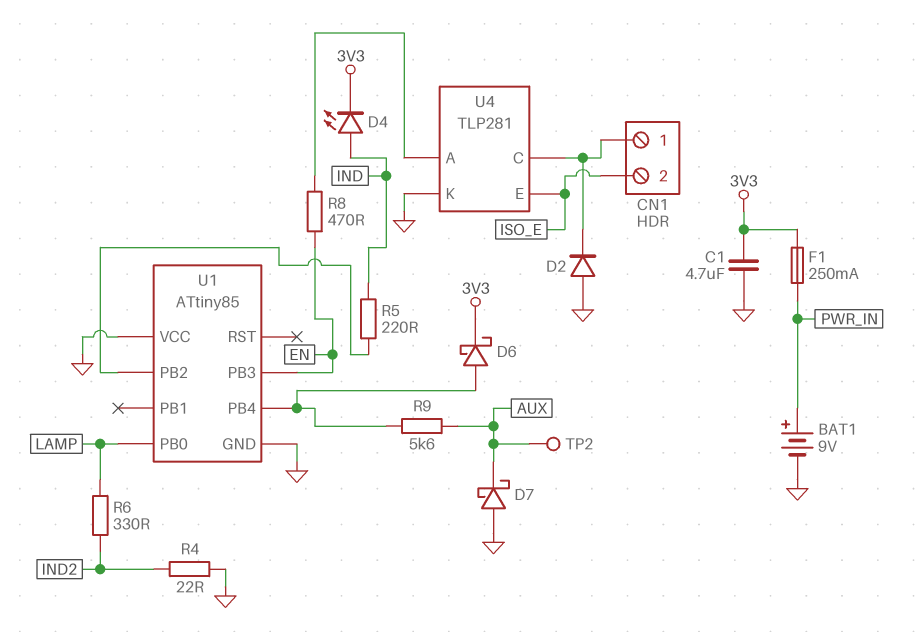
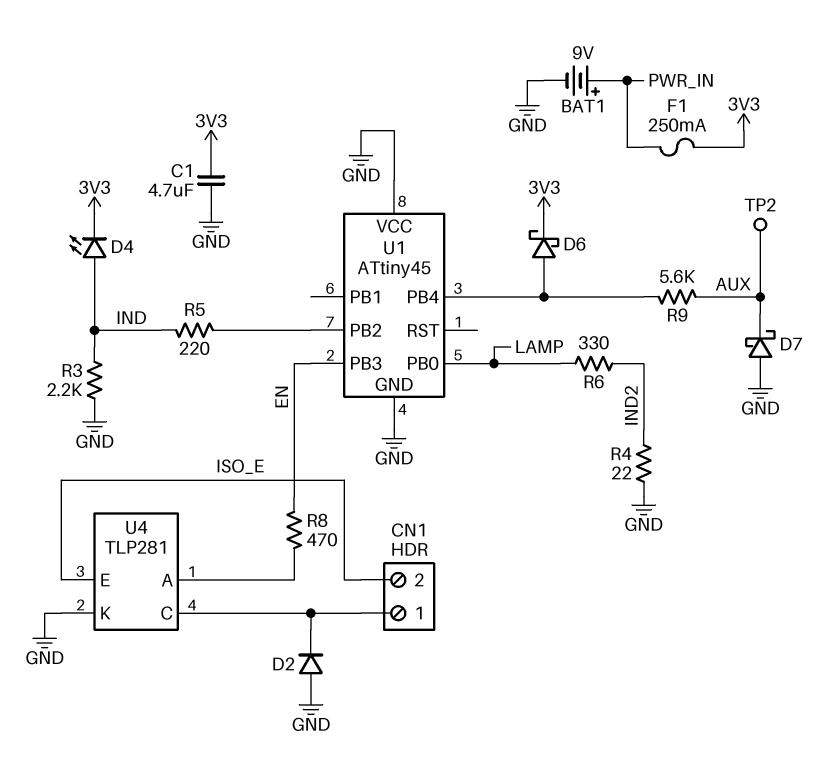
R3: none -> 2.2k (GND, IND)
U1: ATtiny85 -> ATtiny45

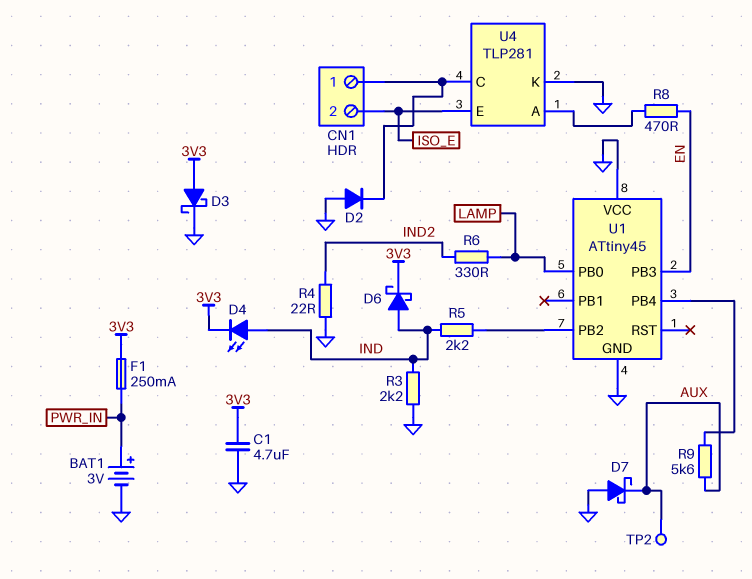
BAT1: 9V (plus PWR_IN, minus GND) -> 3V (plus PWR_IN, minus GND)
D3: none -> schottky (A 3V3, K GND)
D6: schottky (A U1/PB4, K 3V3) -> schottky (A IND, K 3V3)
R5: 220 (IND, U1/PB2) -> 2.2k (IND, U1/PB2)

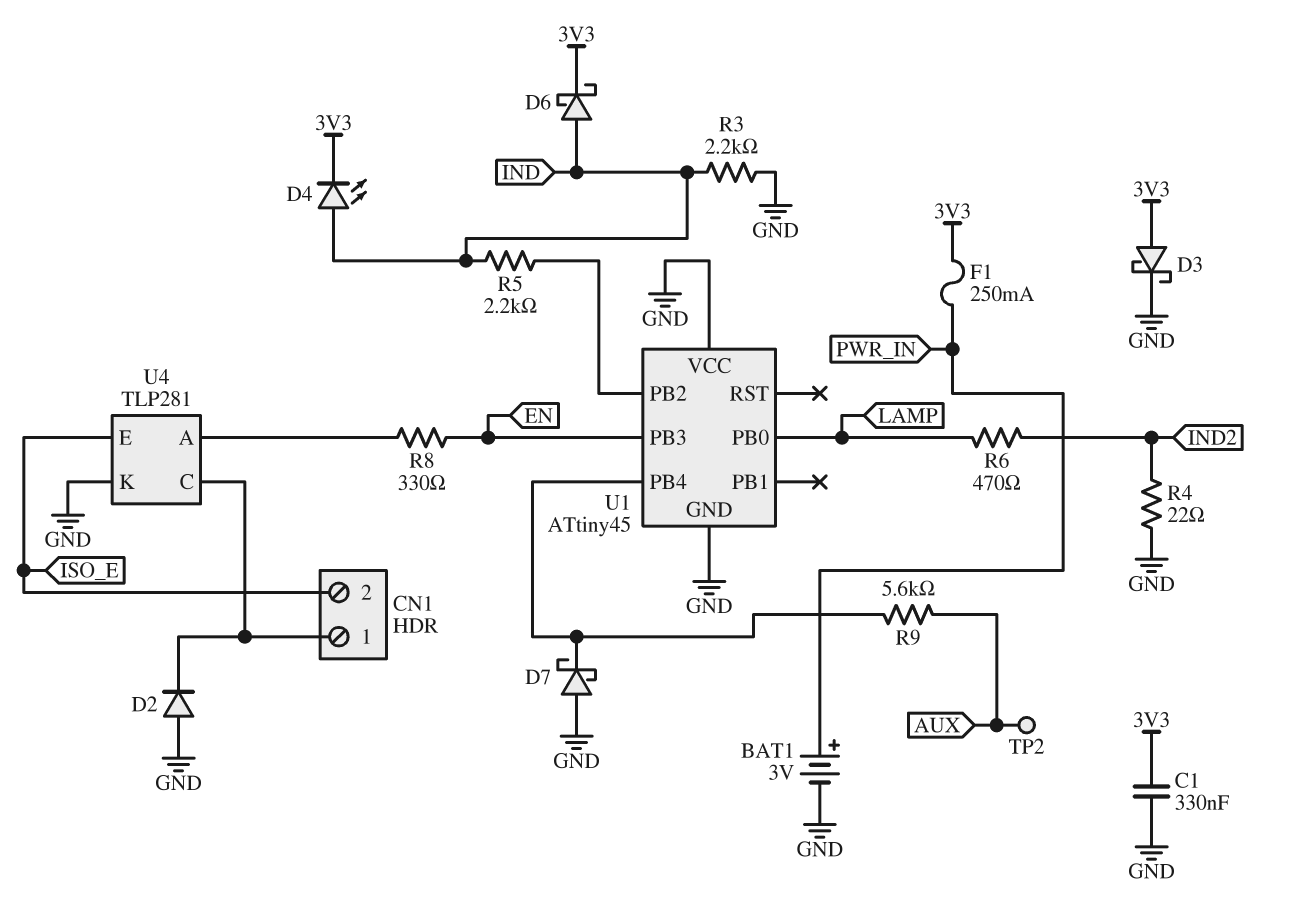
C1: 4.7uF (3V3, GND) -> 330nF (3V3, GND)
D7: schottky (A GND, K AUX) -> schottky (A GND, K U1/PB4)
R6: 330 (IND2, LAMP) -> 470 (IND2, LAMP)
R8: 470 (EN, U4/A) -> 330 (EN, U4/A)

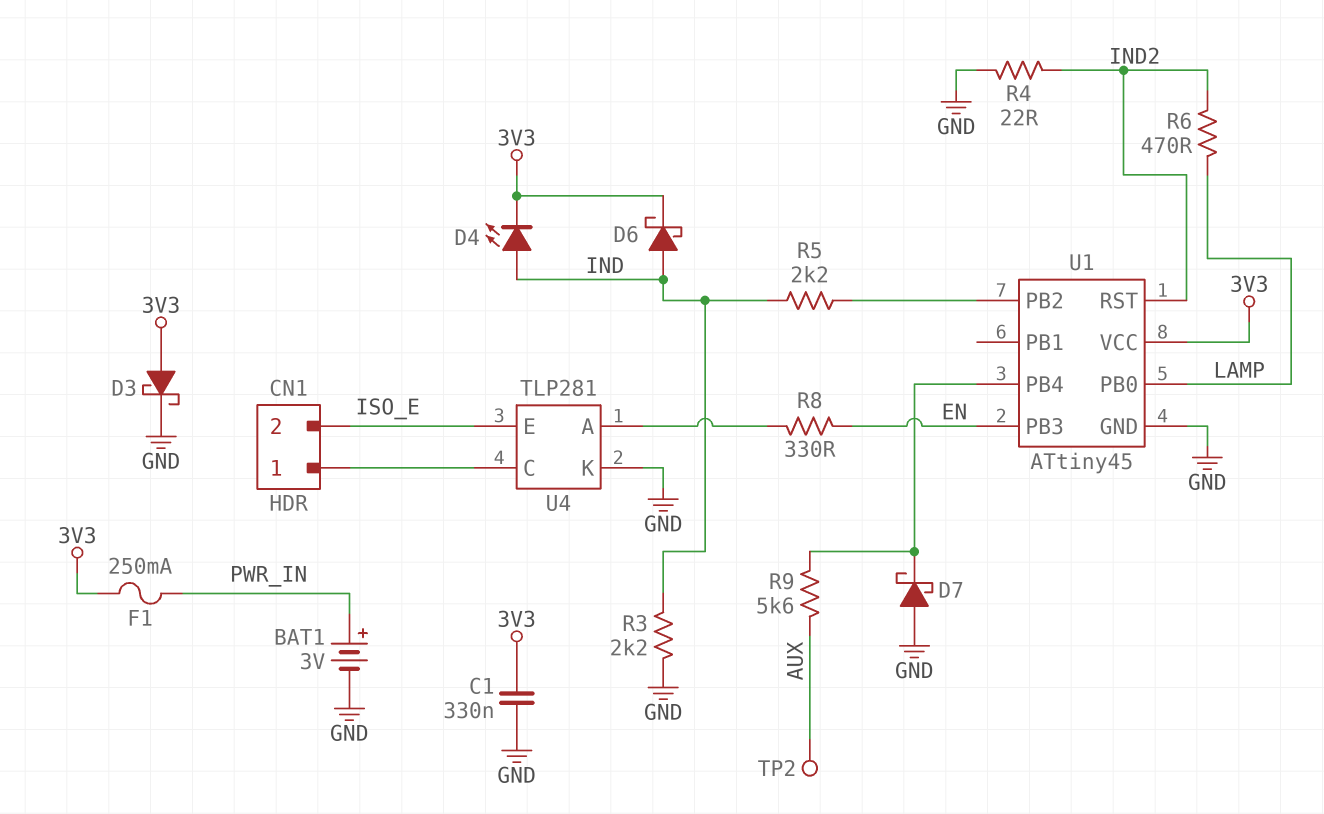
D2: diode (A GND, K CN1/1) -> none
U1 pin RST: none -> IND2
U1 pin VCC: GND -> 3V3

